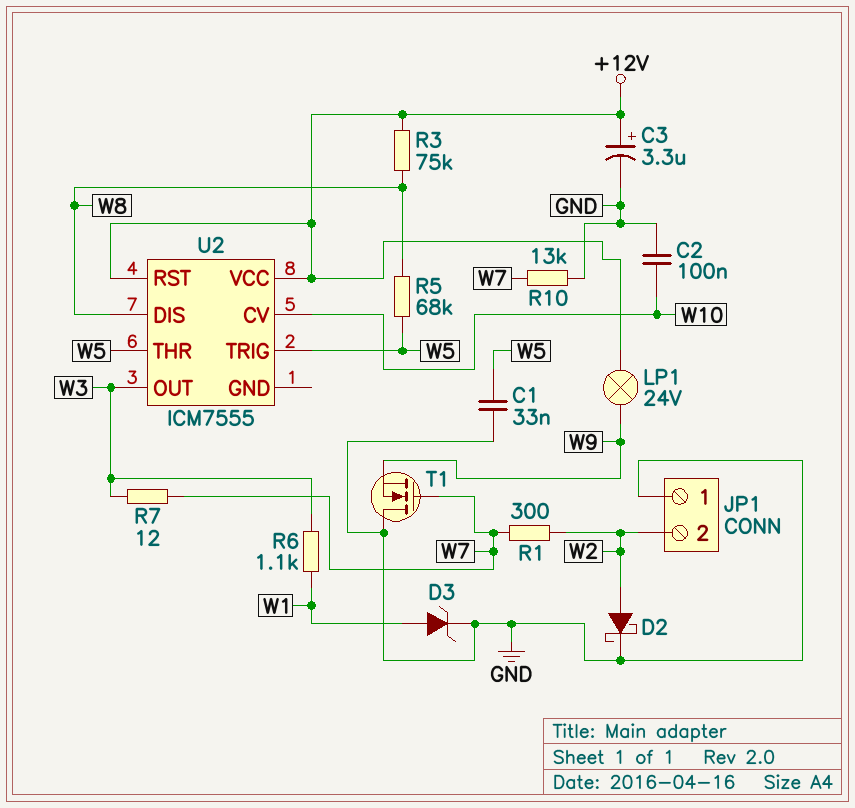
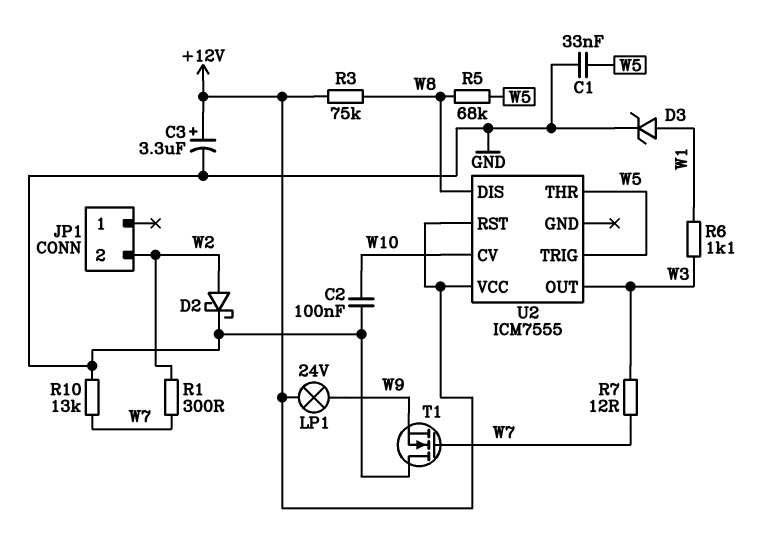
JP1 pin 1: GND -> none

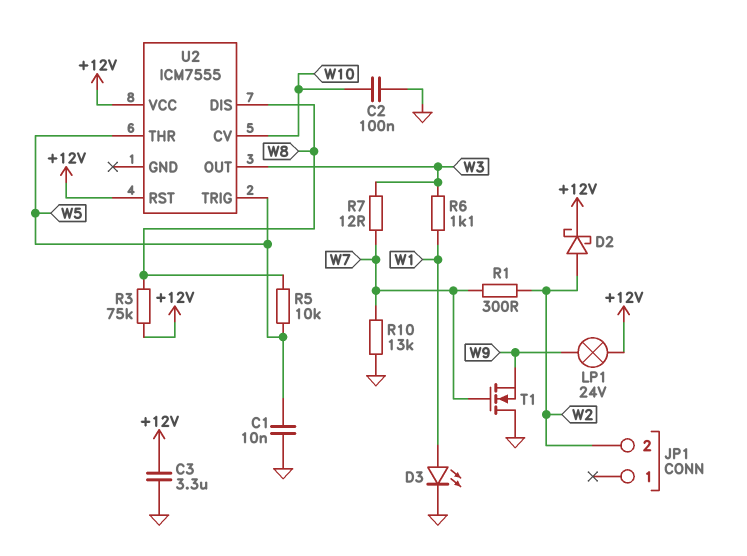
C1: 33nF (GND, W5) -> 10nF (GND, W5)
C3: 3.3uF (plus +12V, minus GND) -> 3.3uF (+12V, GND)
D2: schottky (A W2, K GND) -> schottky (A W2, K +12V)
D3: zener (A W1, K GND) -> LED (A W1, K GND)
R5: 68k (W5, W8) -> 10k (W5, W8)

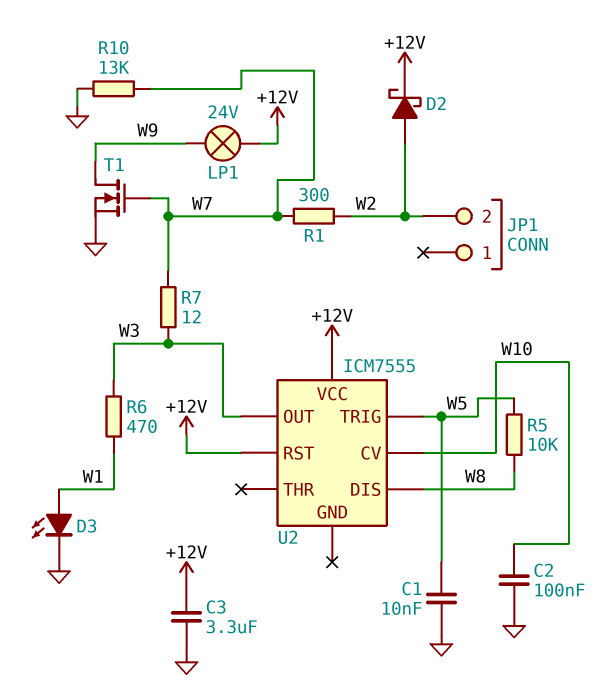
R3: 75k (+12V, W8) -> none
R6: 1.1k (W1, W3) -> 470 (W1, W3)
T1: NMOS (G W7, D GND, S W9) -> NMOS (G W7, D W9, S GND)
U2 pin THR: W5 -> none

